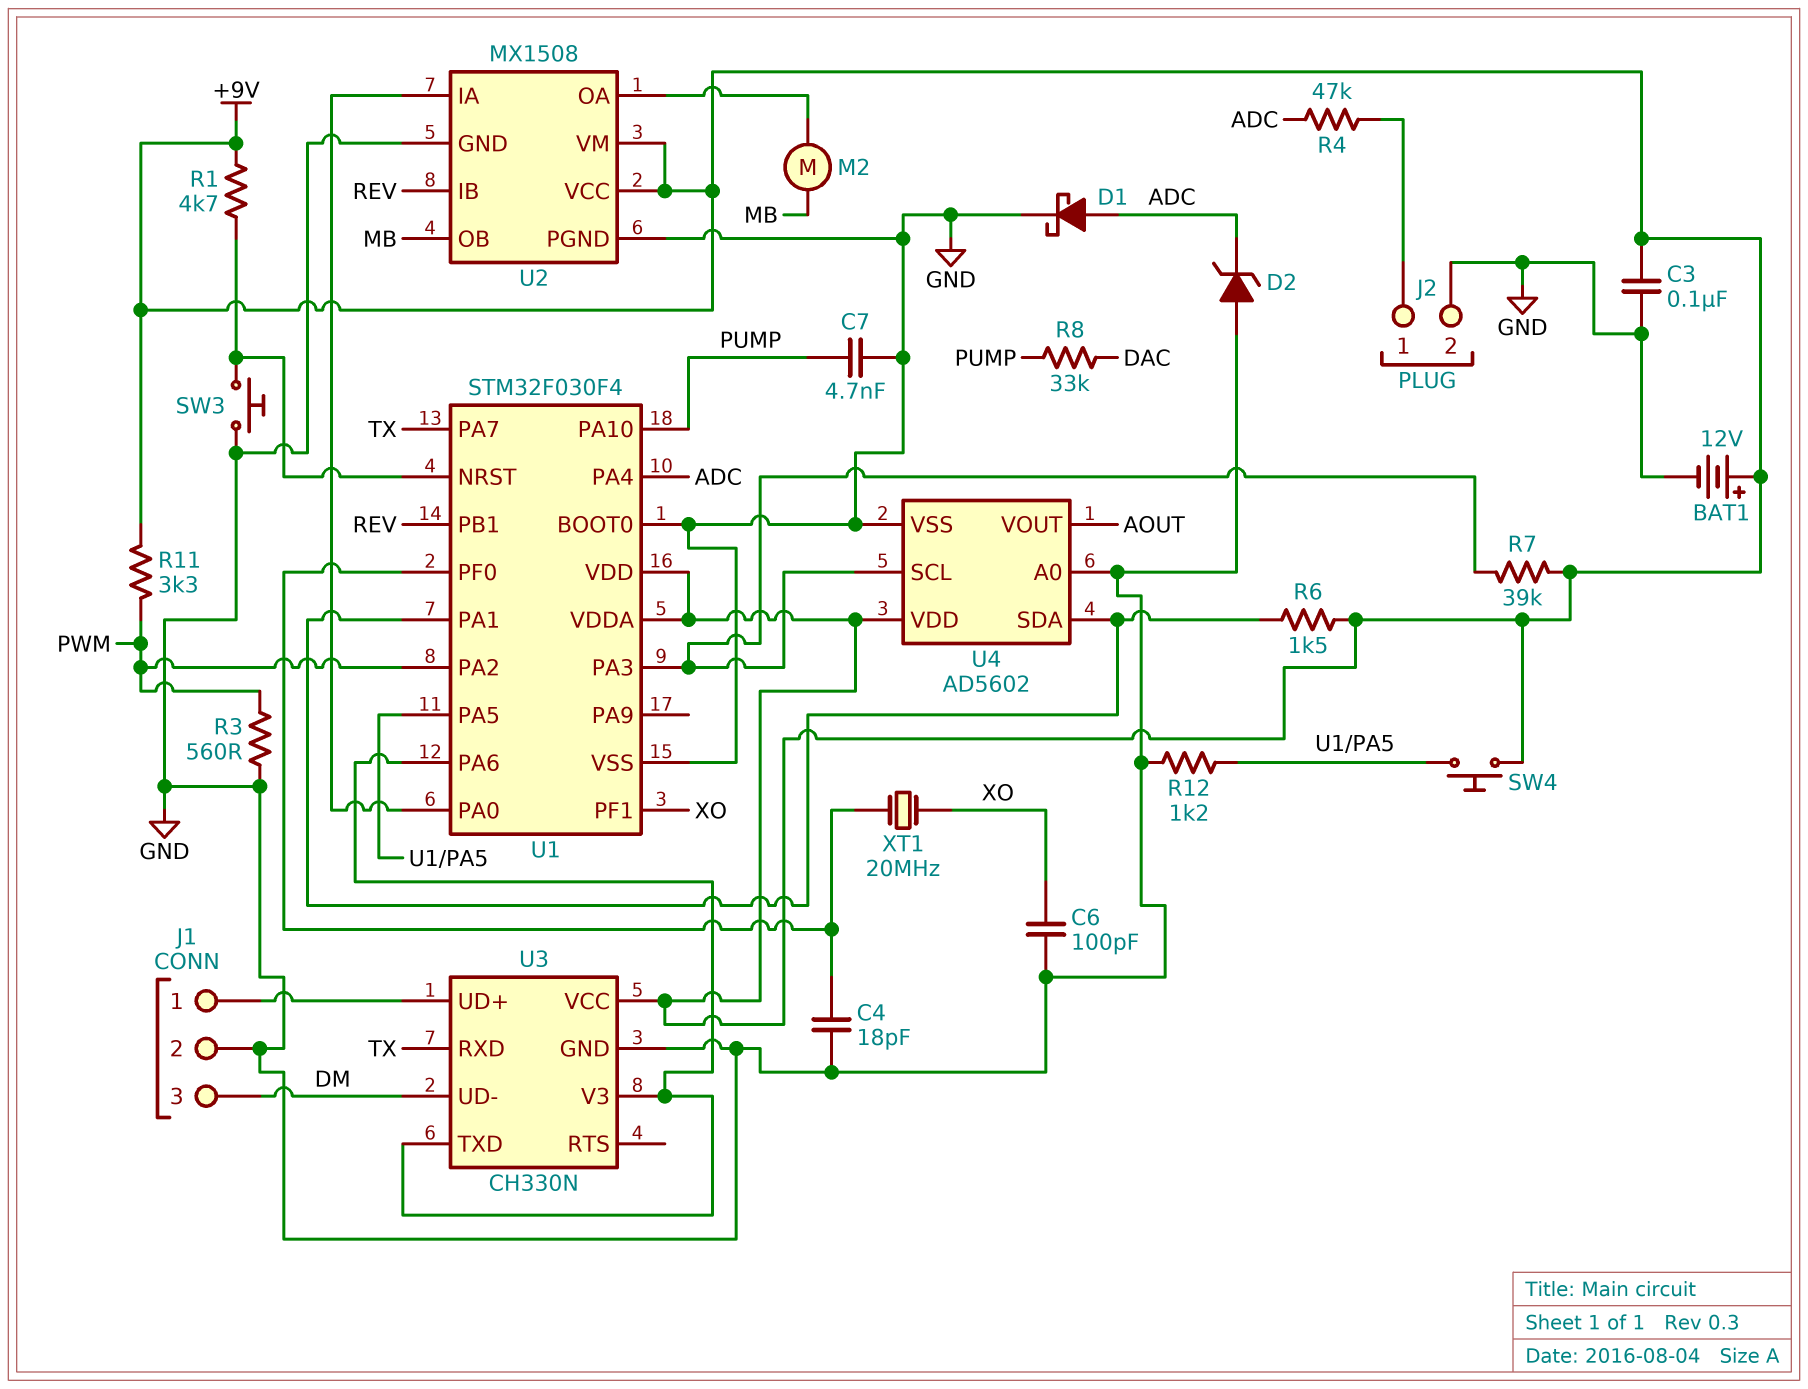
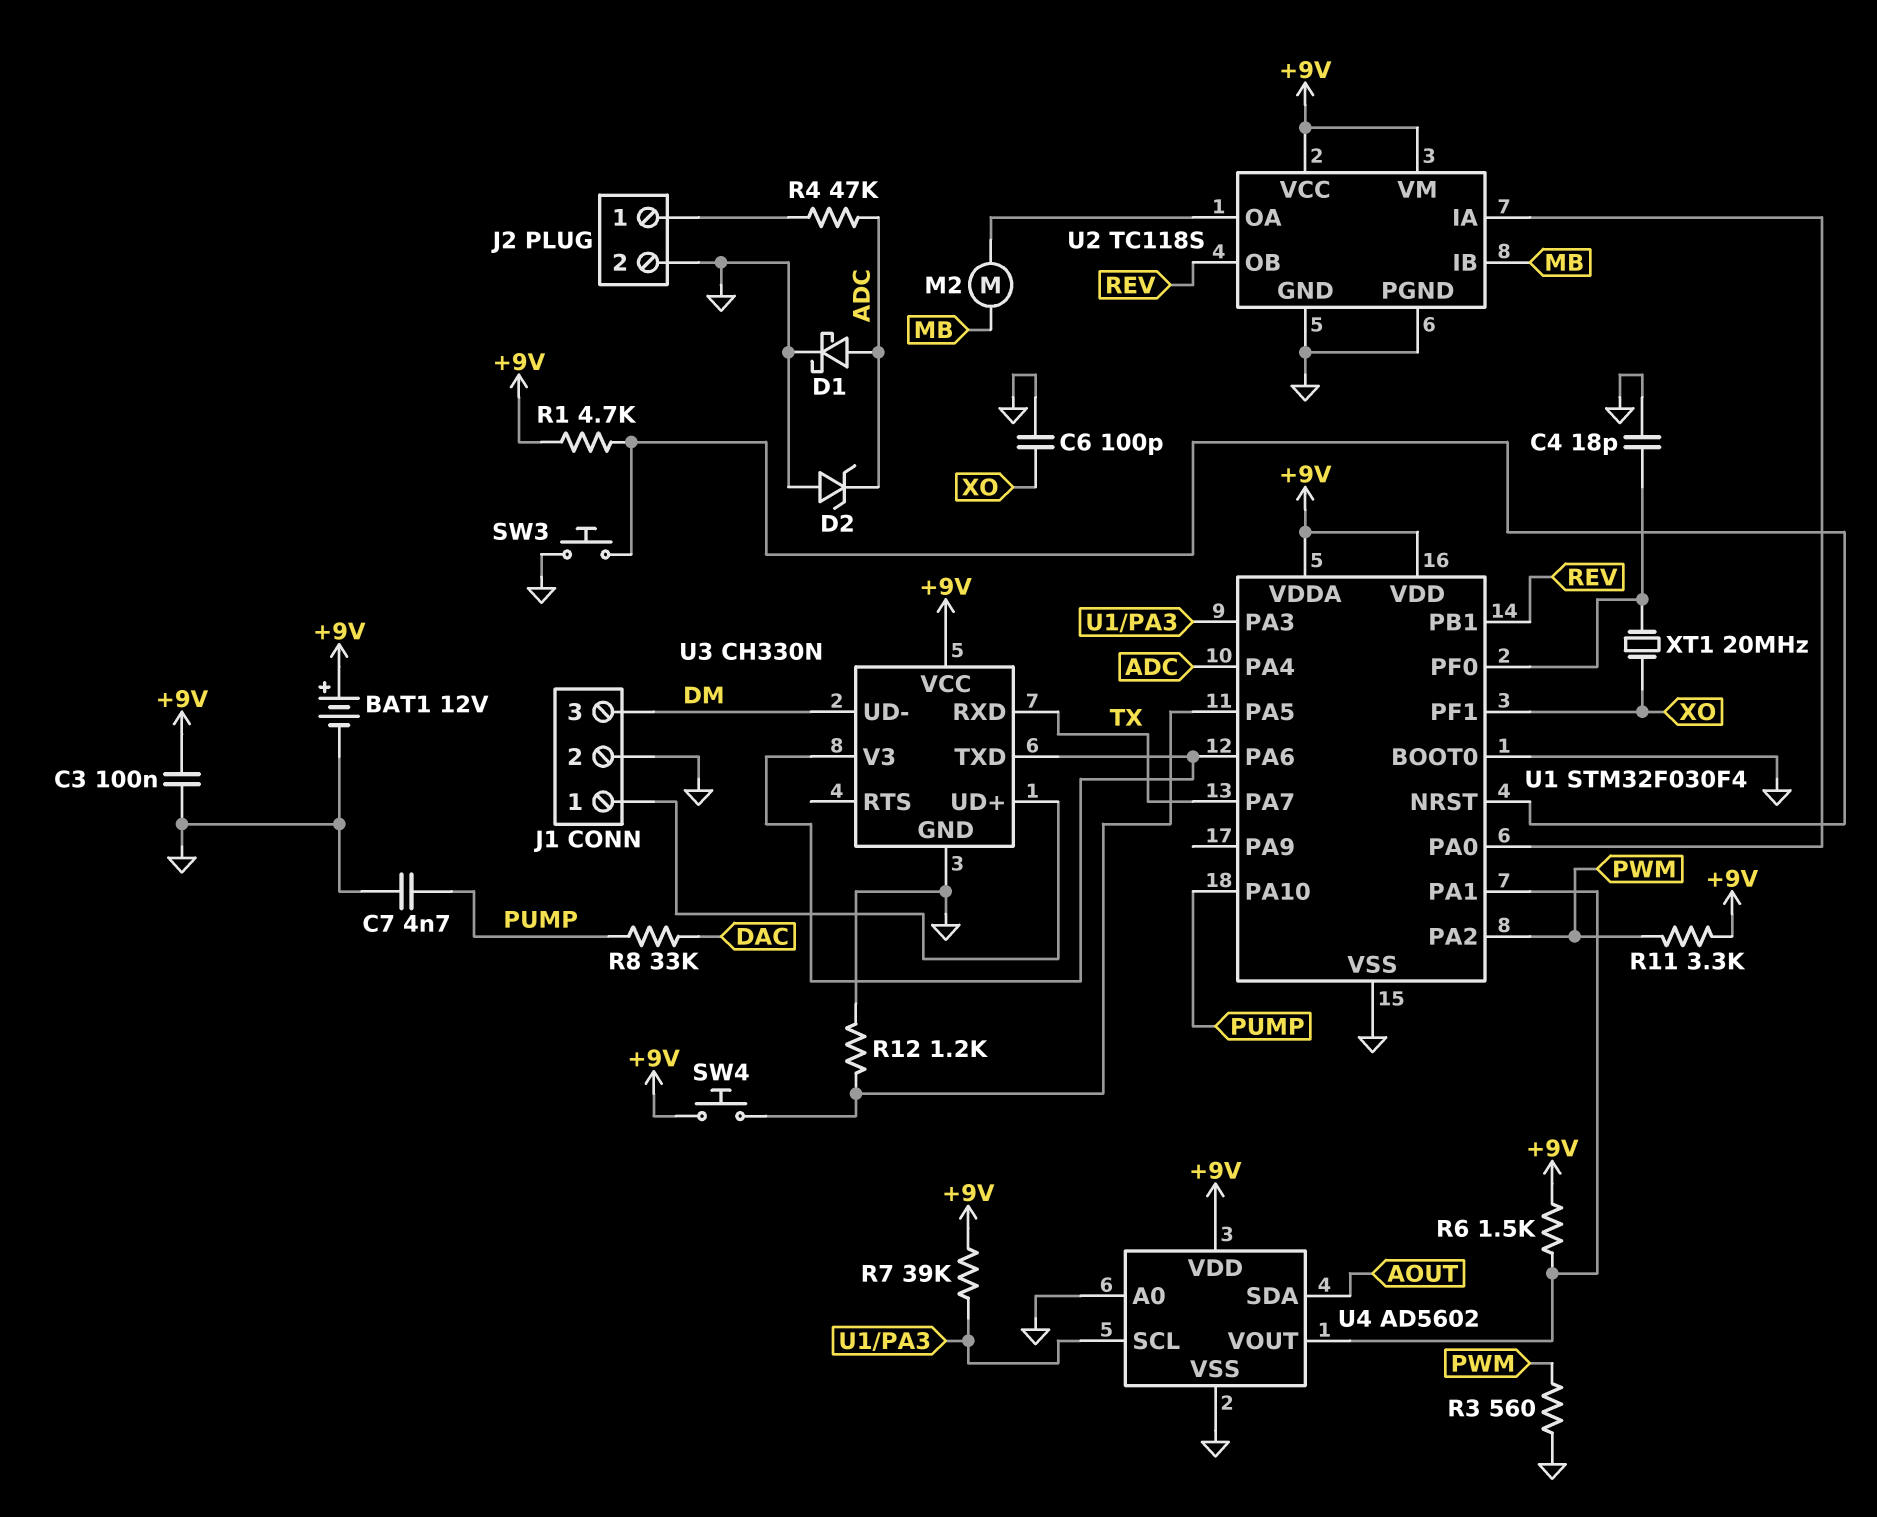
U2: MX1508 -> TC118S
U2 pin IB: REV -> MB
U2 pin OB: MB -> REV
U4 pin SDA: U1/PA1 -> AOUT
U4 pin VOUT: AOUT -> U1/PA1

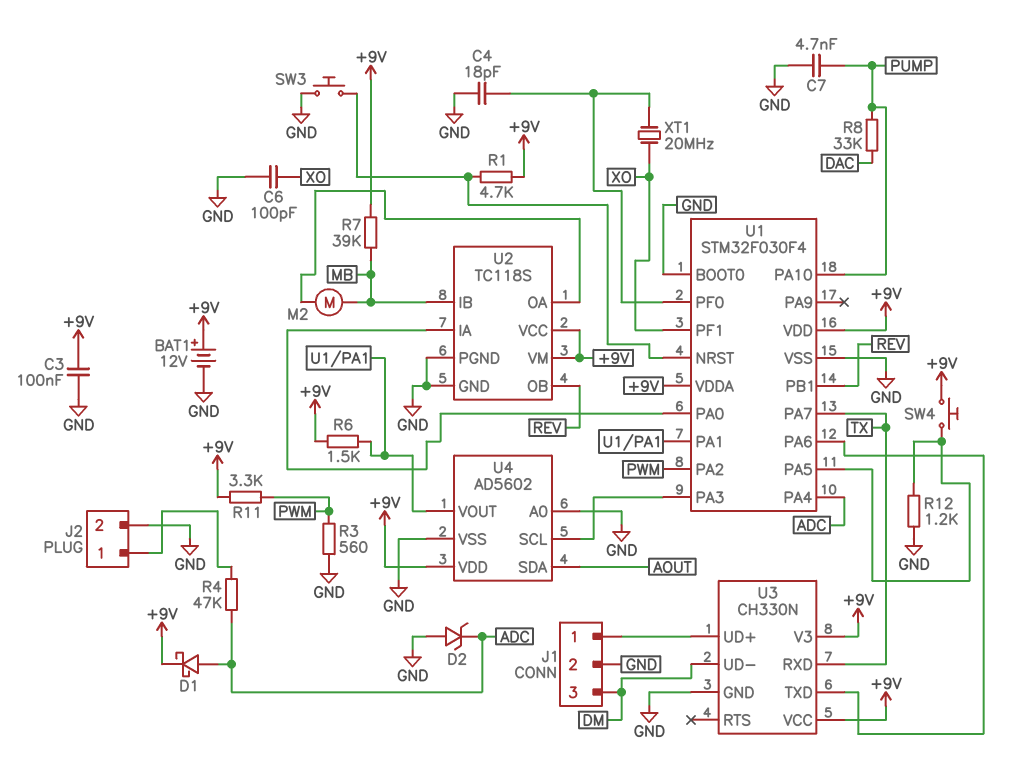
D1: schottky (A ADC, K GND) -> schottky (A ADC, K +9V)
R7: 39k (+9V, U1/PA3) -> 39k (+9V, MB)
U3 pin V3: U1/PA6 -> +9V

